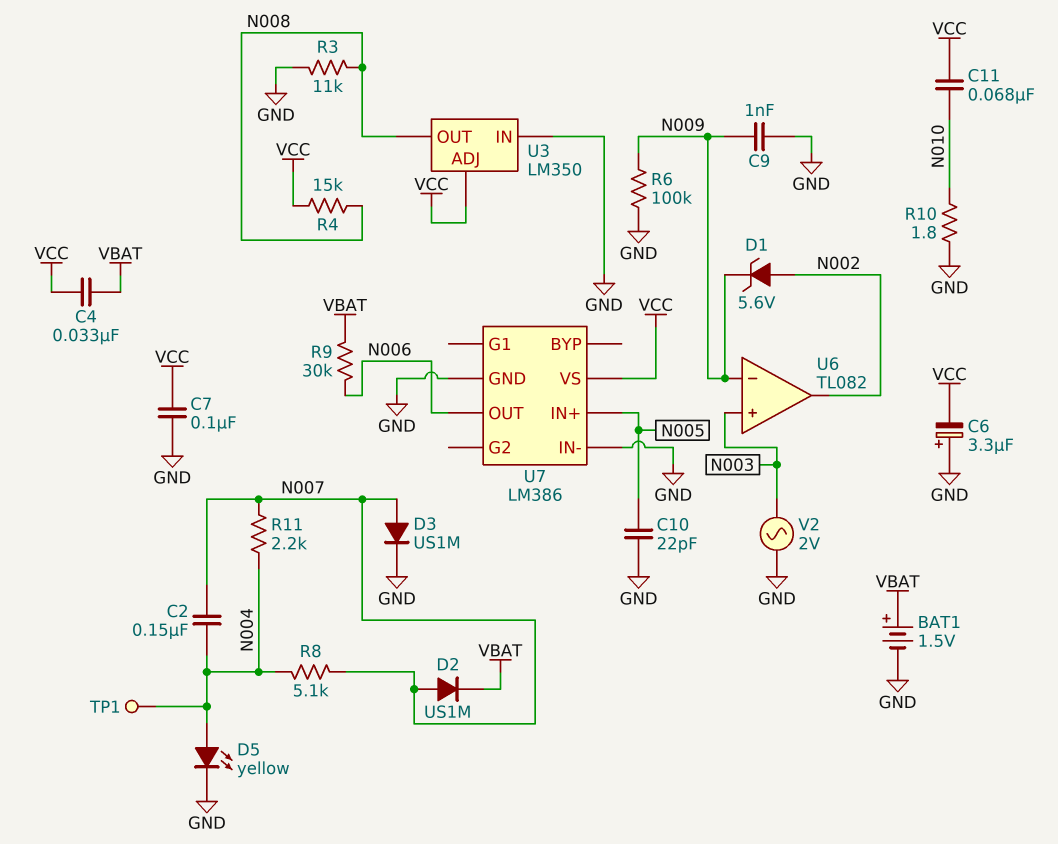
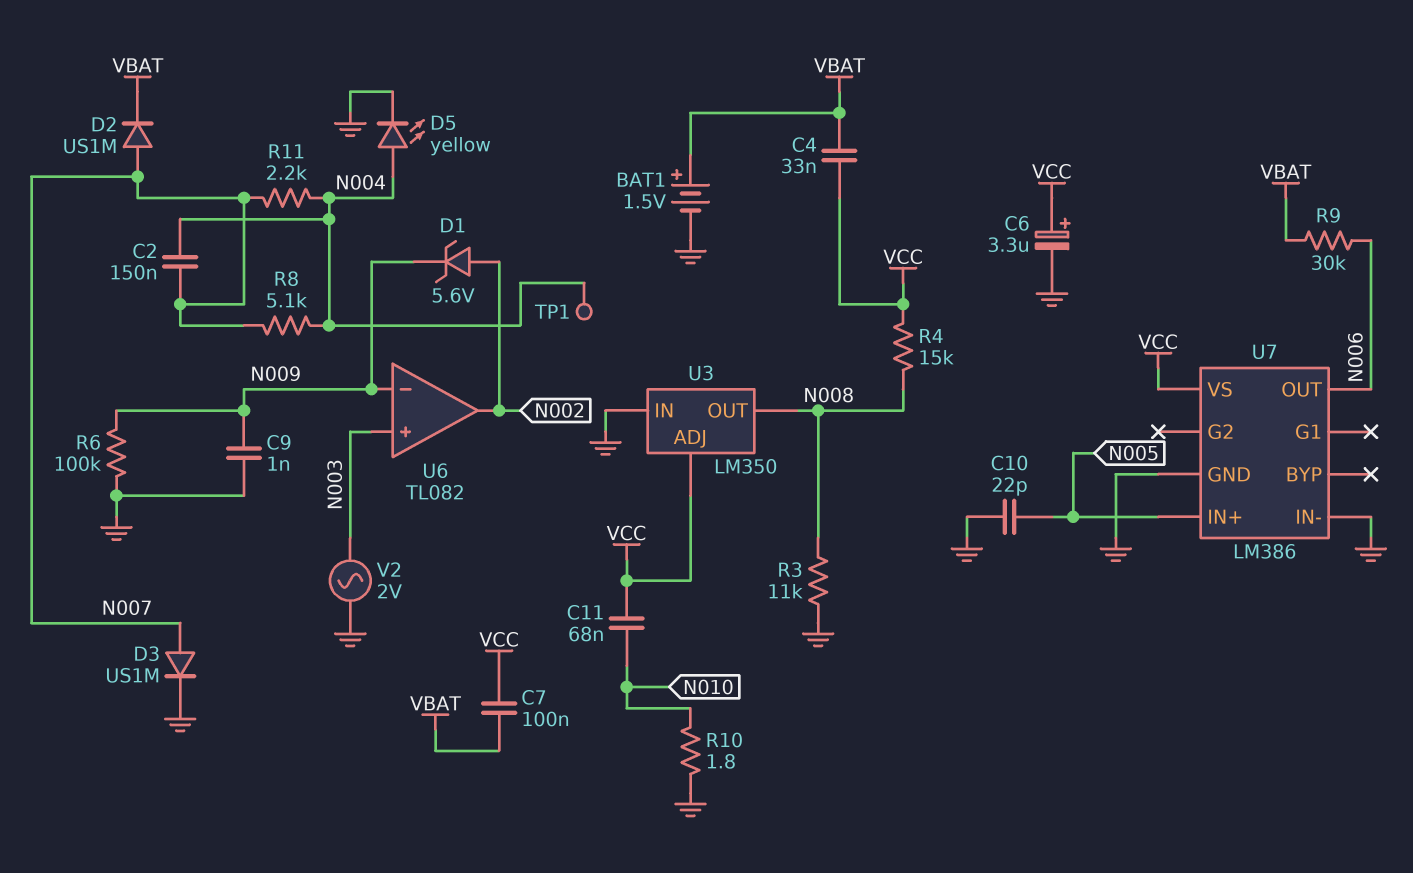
C6: 3.3uF (plus GND, minus VCC) -> 3.3uF (plus VCC, minus GND)
C7: 100nF (GND, VCC) -> 100nF (VBAT, VCC)

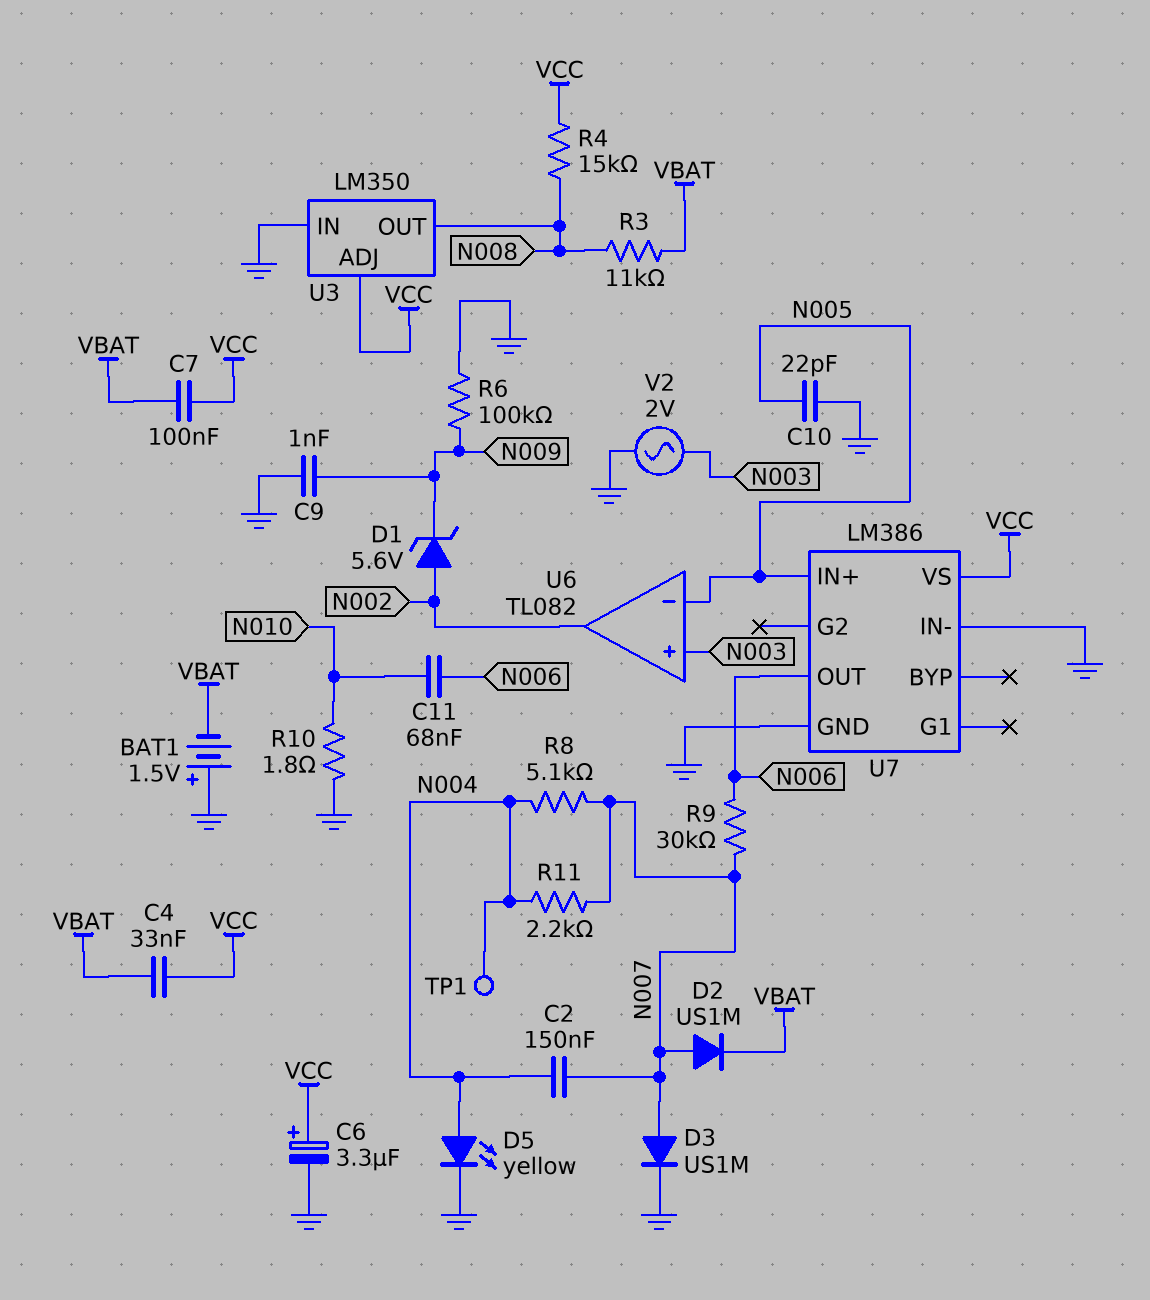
BAT1: 1.5V (plus VBAT, minus GND) -> 1.5V (plus GND, minus VBAT)
C11: 68nF (N010, VCC) -> 68nF (N006, N010)
R3: 11k (GND, N008) -> 11k (N008, VBAT)
R9: 30k (N006, VBAT) -> 30k (N006, N007)
U6 pin in-: N009 -> N005

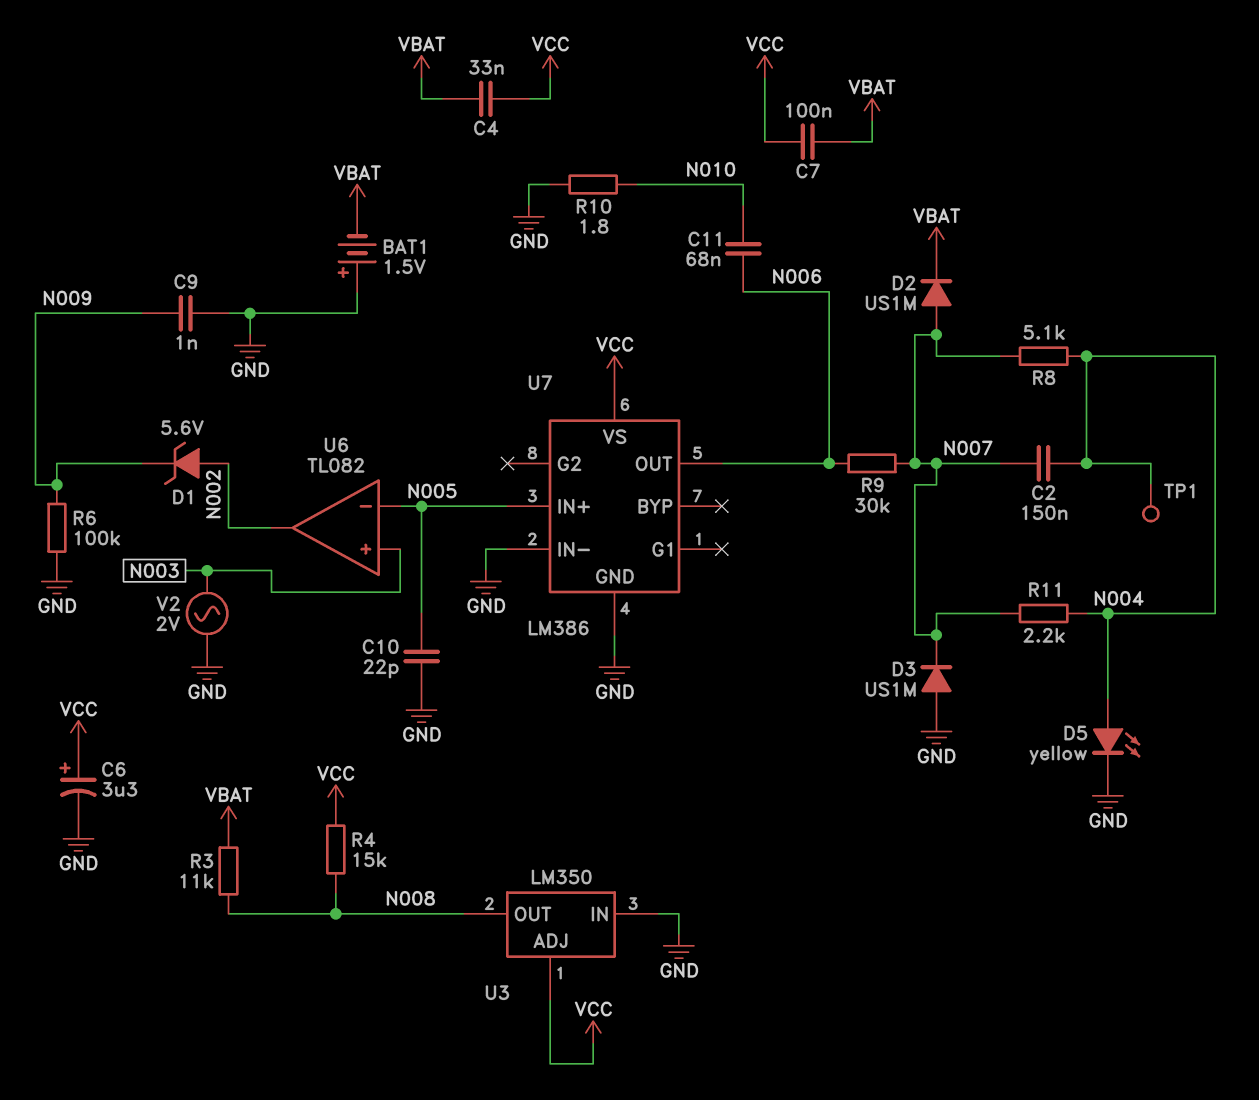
D3: diode US1M (A N007, K GND) -> diode US1M (A GND, K N007)

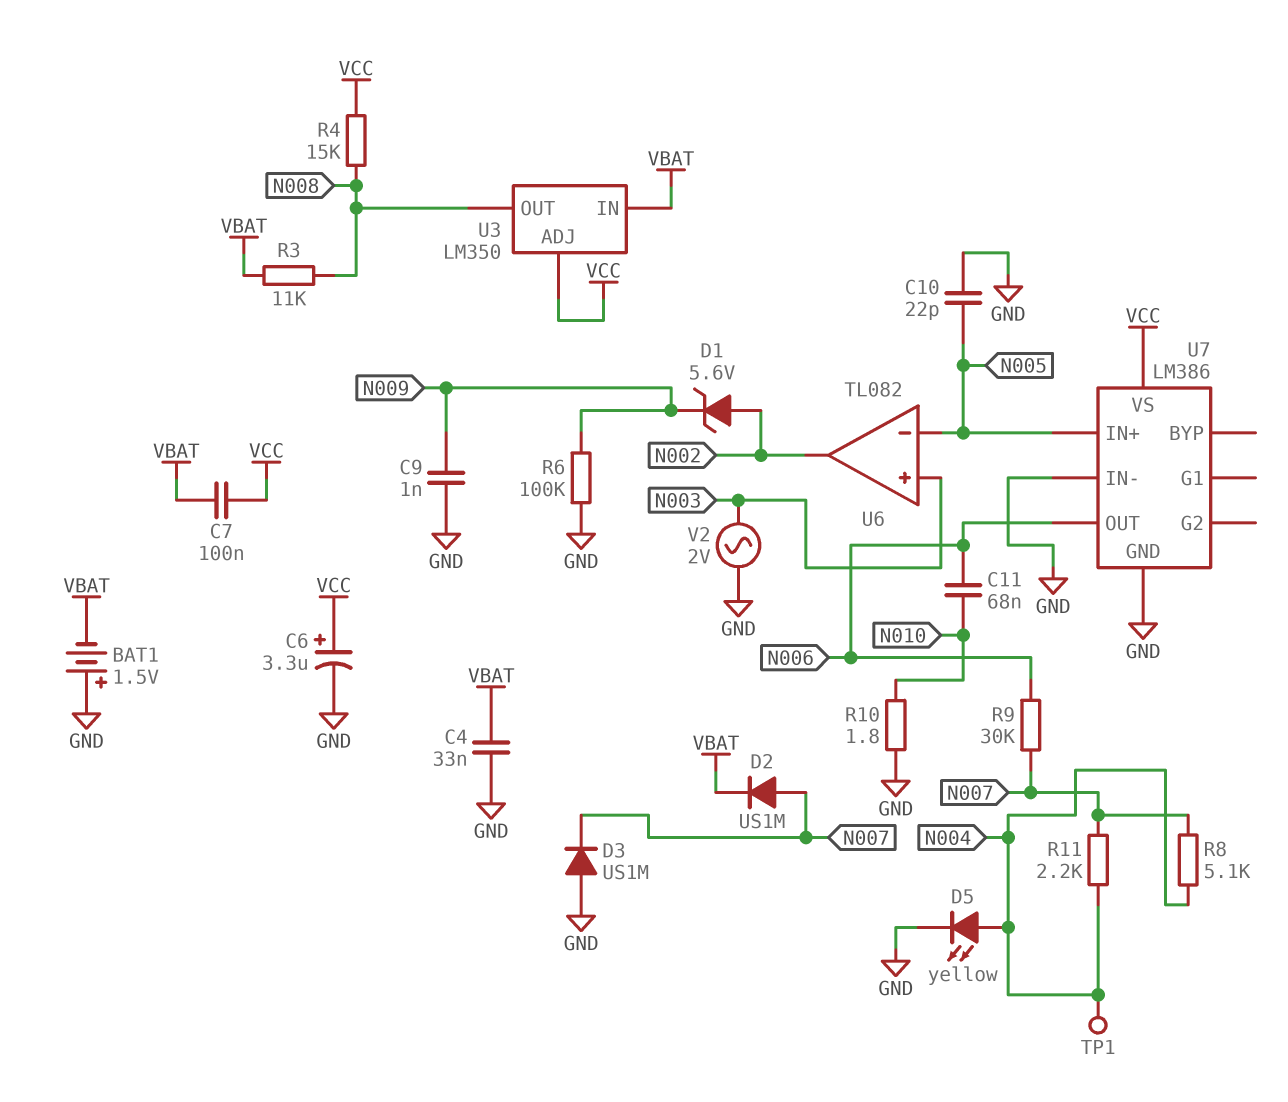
C2: 150nF (N004, N007) -> none
C4: 33nF (VBAT, VCC) -> 33nF (GND, VBAT)
U3 pin IN: GND -> VBAT

